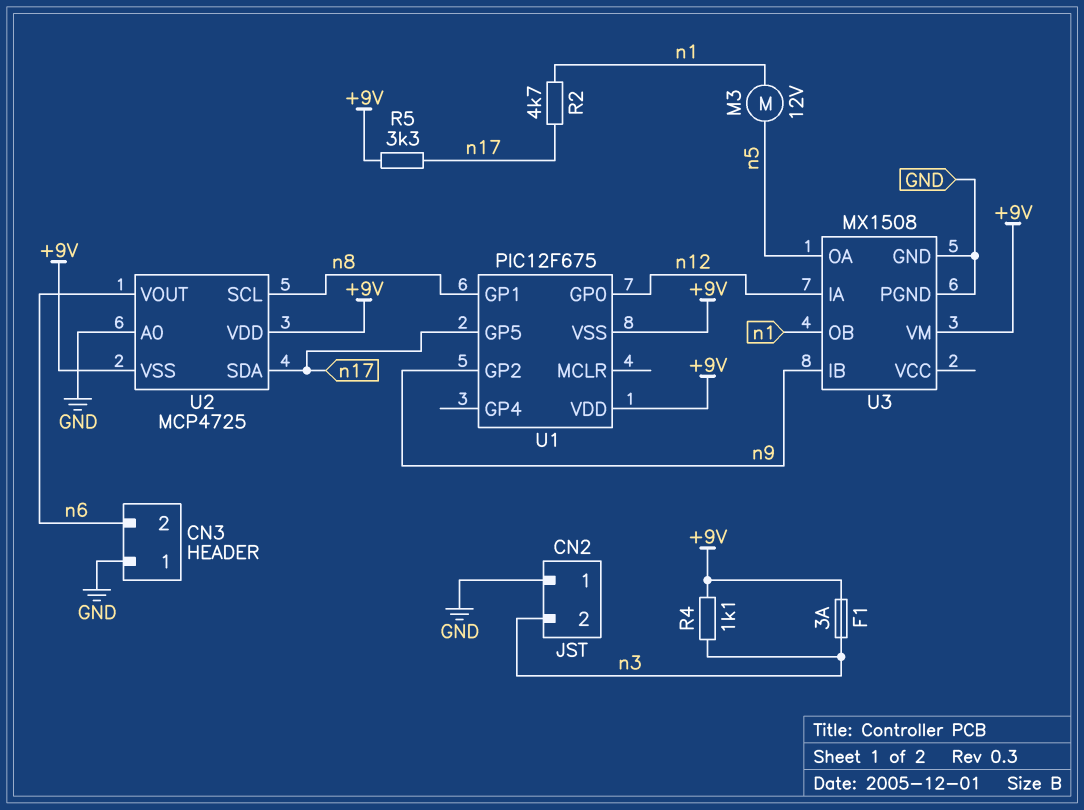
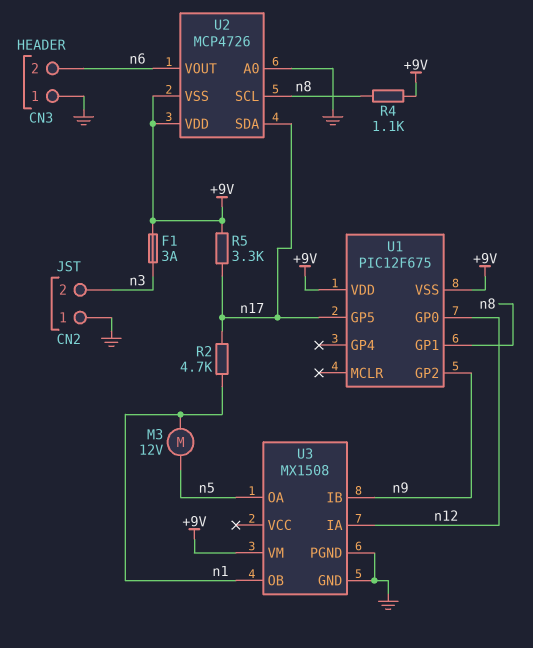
R4: 1.1k (+9V, n3) -> 1.1k (+9V, n8)
U2: MCP4725 -> MCP4726

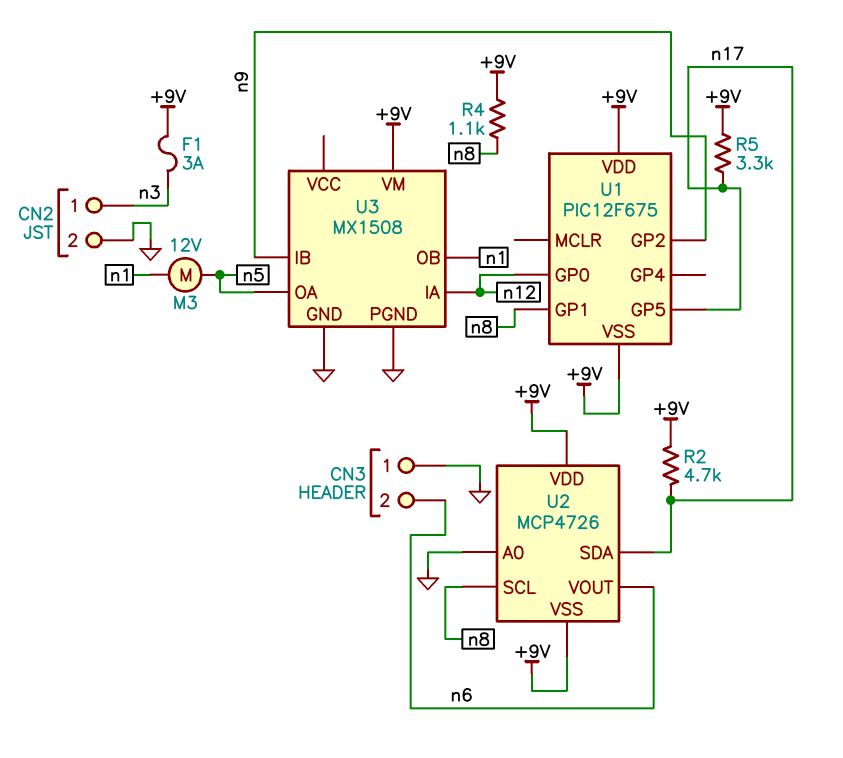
CN2 pin 1: GND -> n3
CN2 pin 2: n3 -> GND
R2: 4.7k (n1, n17) -> 4.7k (+9V, n17)

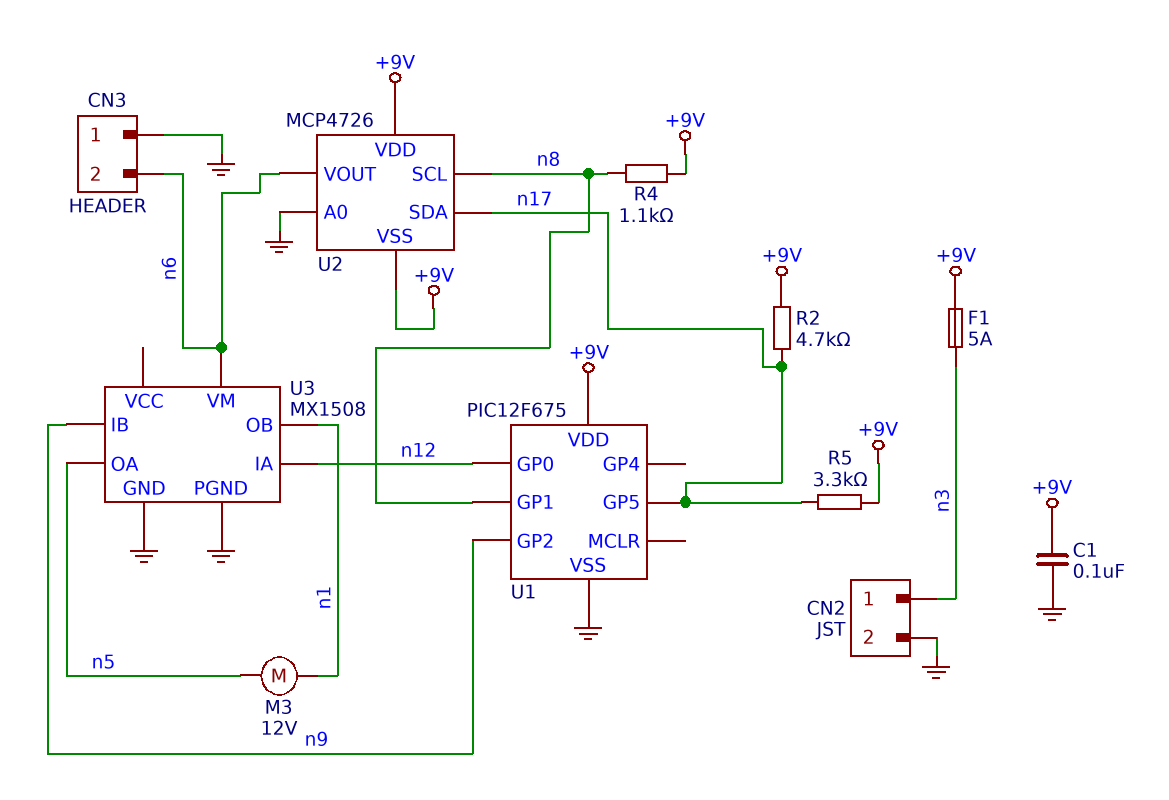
C1: none -> 100nF (+9V, GND)
F1: 3A (+9V, n3) -> 5A (+9V, n3)
U1 pin VSS: +9V -> GND
U3 pin VM: +9V -> n6

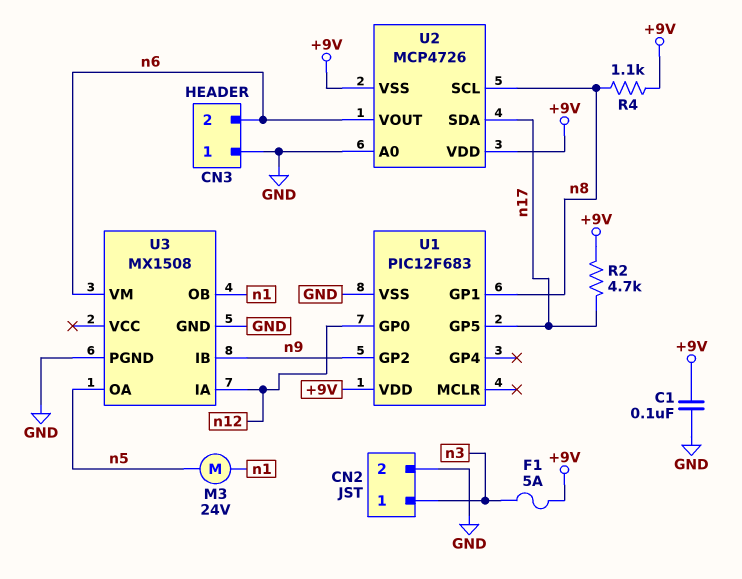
M3: motor 12V (n1, n5) -> motor 24V (n1, n5)
R5: 3.3k (+9V, n17) -> none
U1: PIC12F675 -> PIC12F683

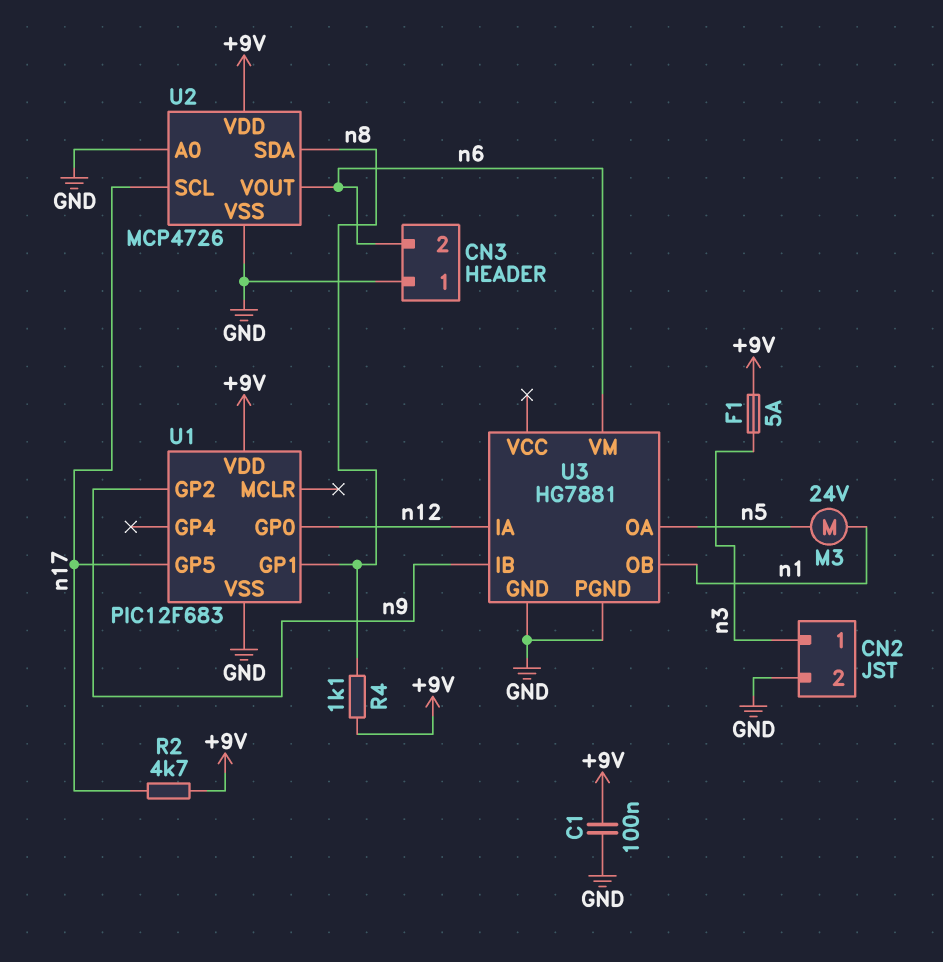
U2 pin SCL: n8 -> n17
U2 pin SDA: n17 -> n8
U2 pin VSS: +9V -> GND
U3: MX1508 -> HG7881

